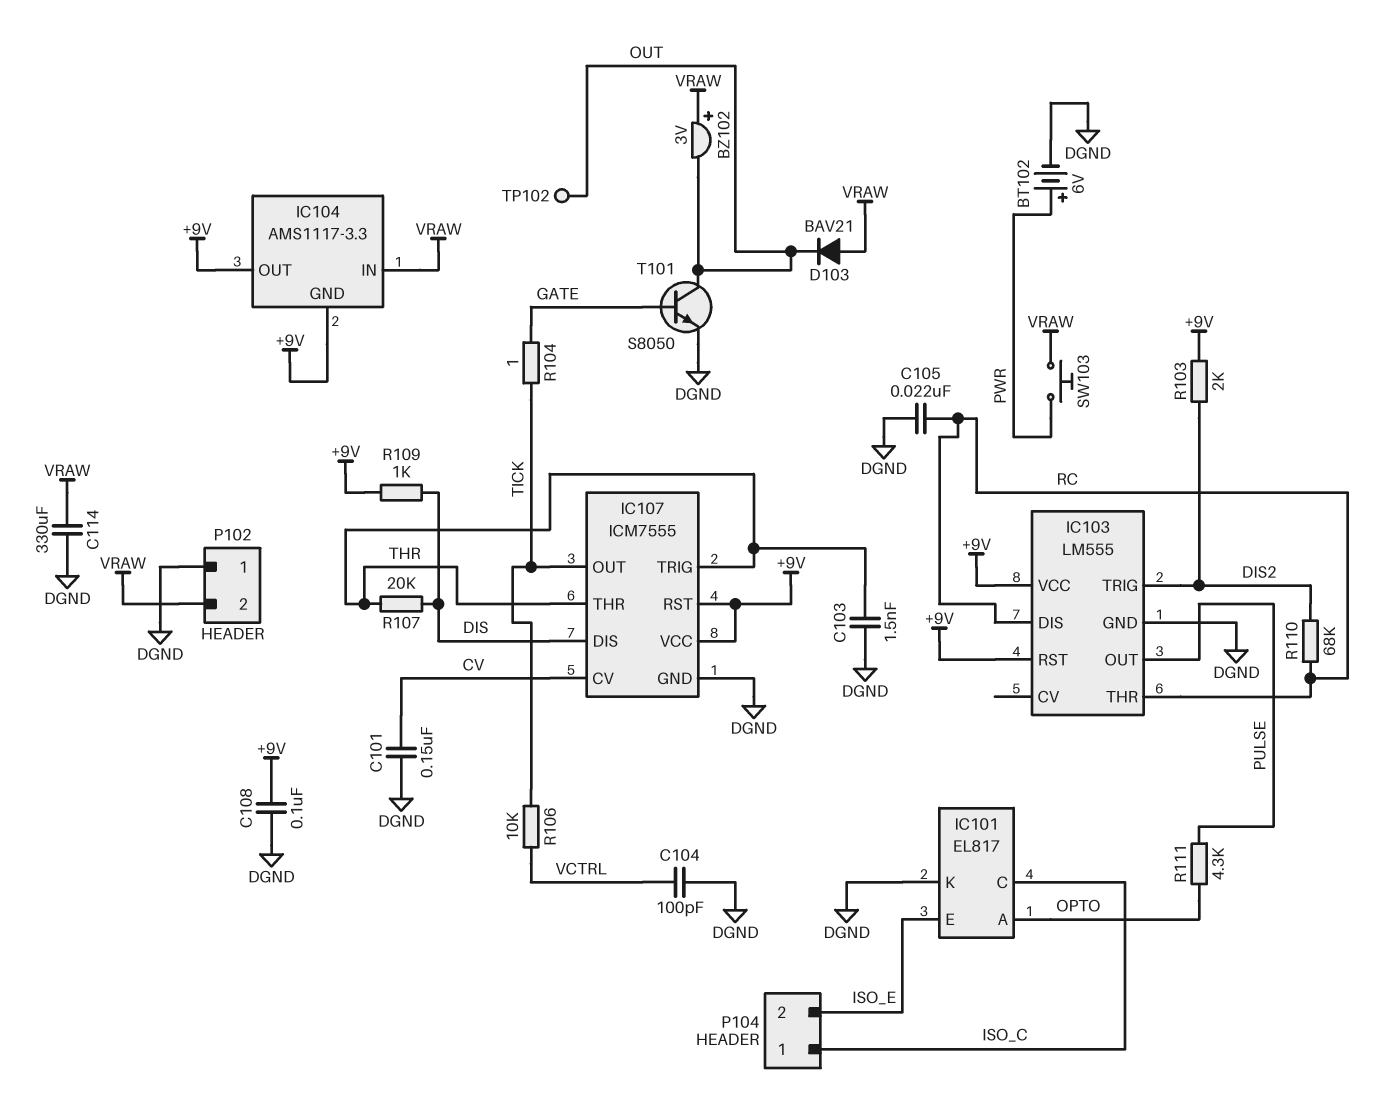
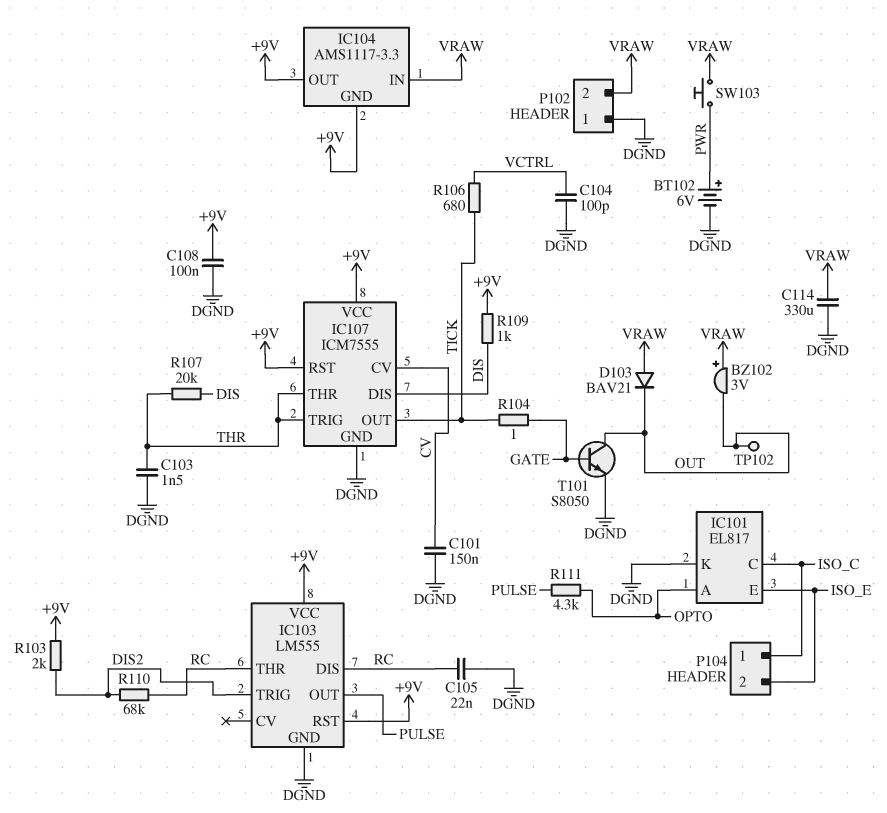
R106: 10k (TICK, VCTRL) -> 680 (TICK, VCTRL)

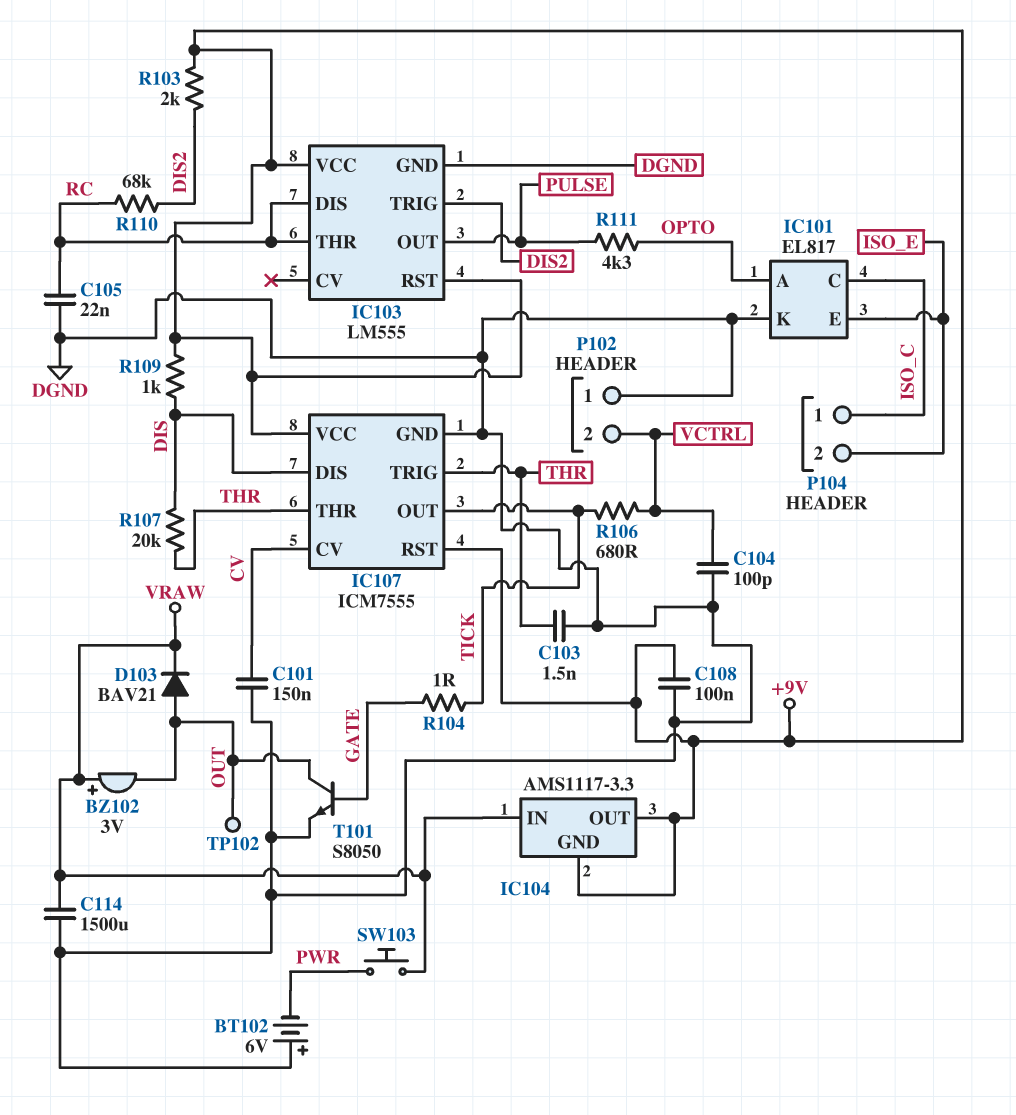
BT102: 6V (plus PWR, minus DGND) -> 6V (plus DGND, minus PWR)
C114: 330uF (DGND, VRAW) -> 1500uF (DGND, VRAW)
D103: diode BAV21 (A VRAW, K OUT) -> diode BAV21 (A OUT, K VRAW)
P102 pin 2: VRAW -> VCTRL

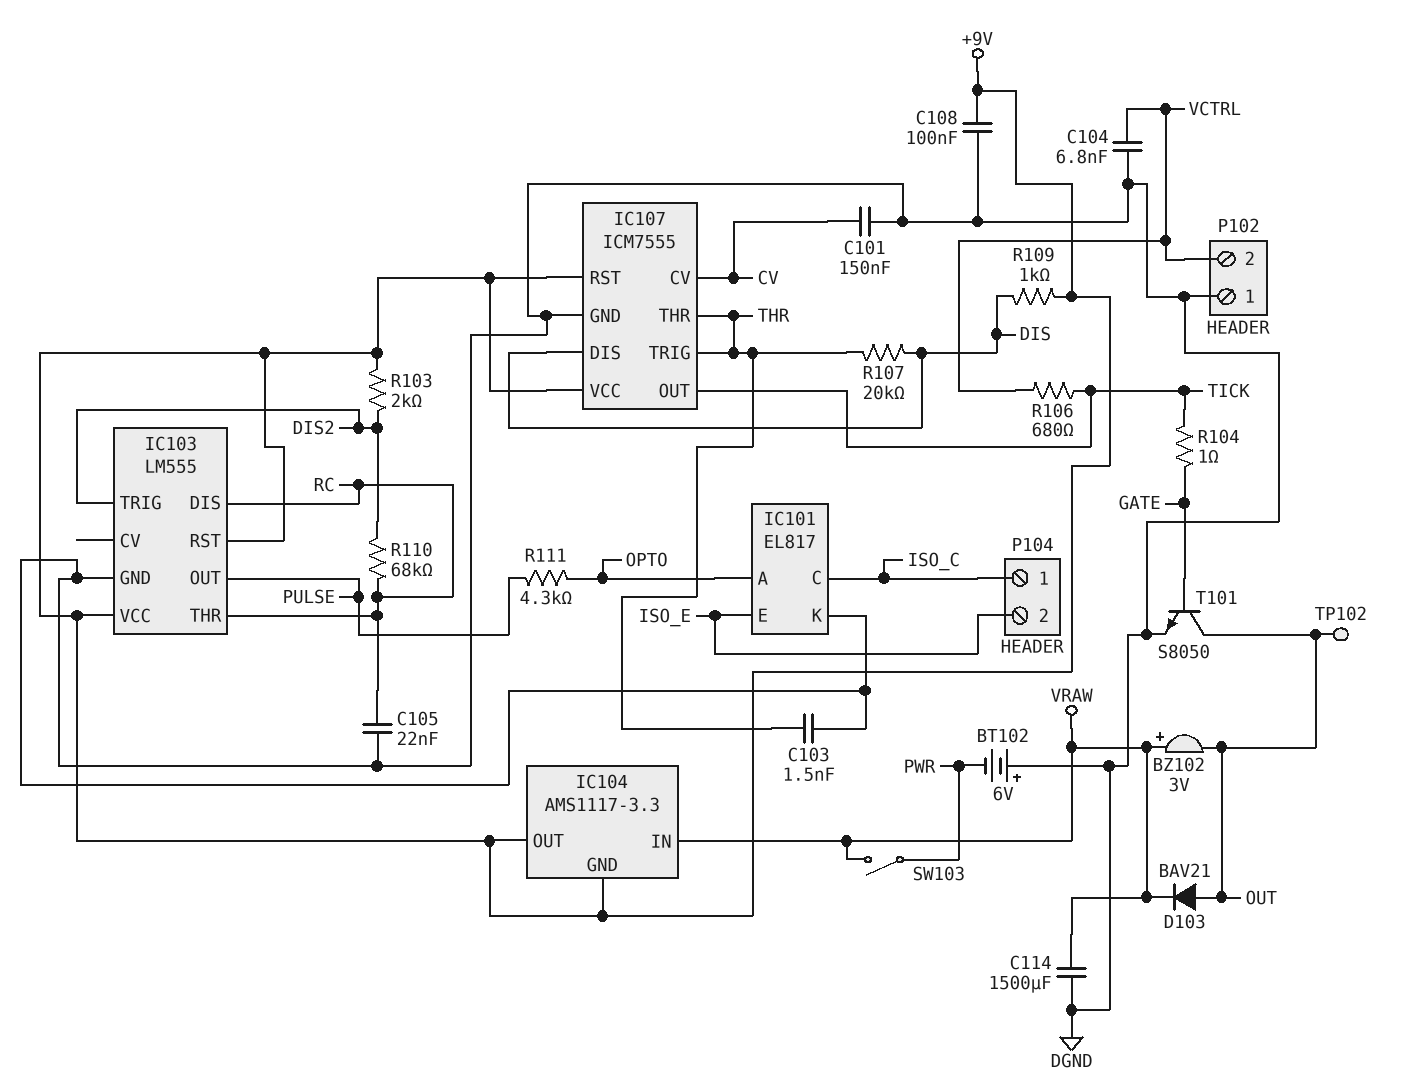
C104: 100pF (DGND, VCTRL) -> 6.8nF (DGND, VCTRL)
SW103: button (PWR, VRAW) -> switch (PWR, VRAW)

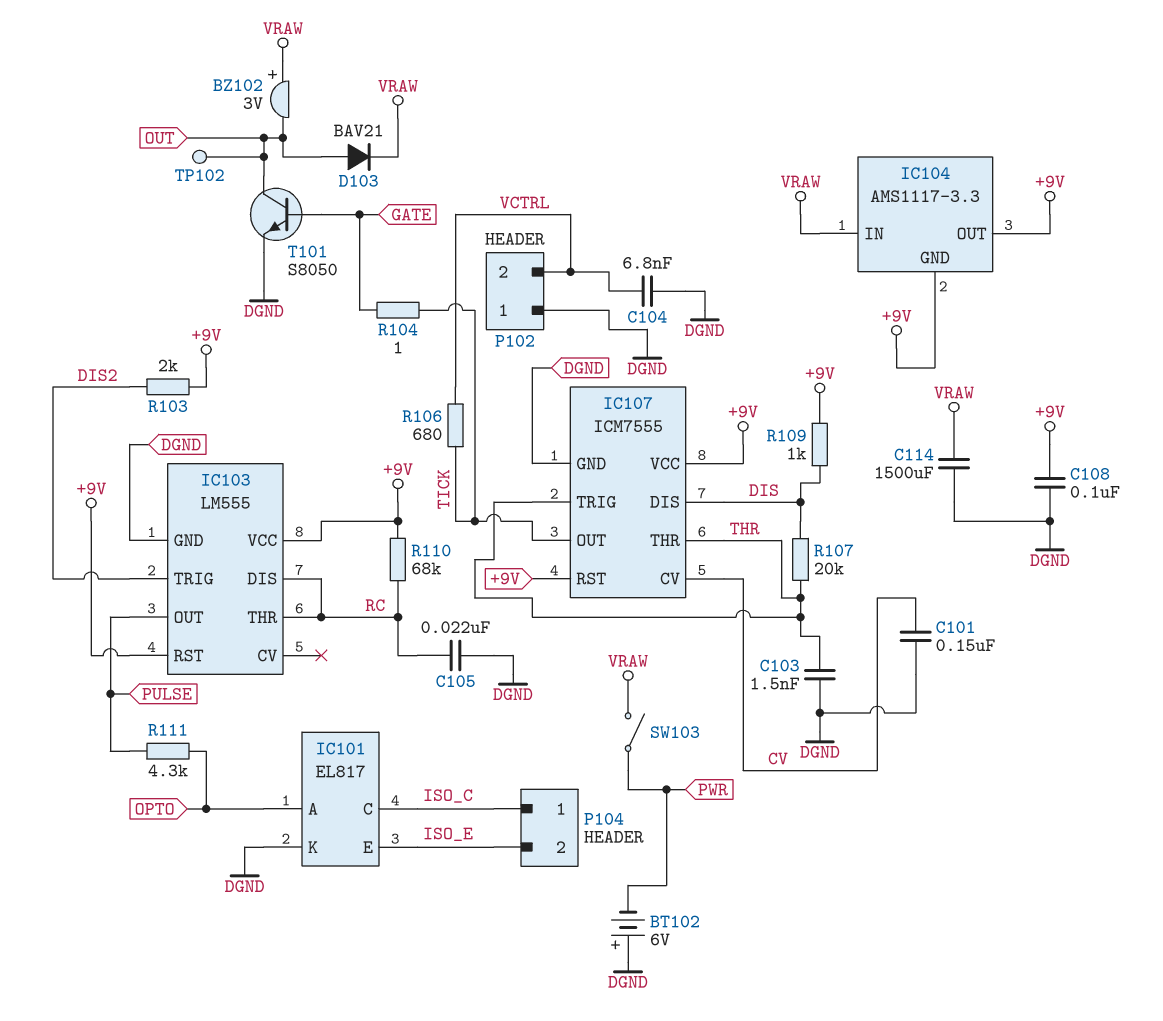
R110: 68k (DIS2, RC) -> 68k (+9V, RC)

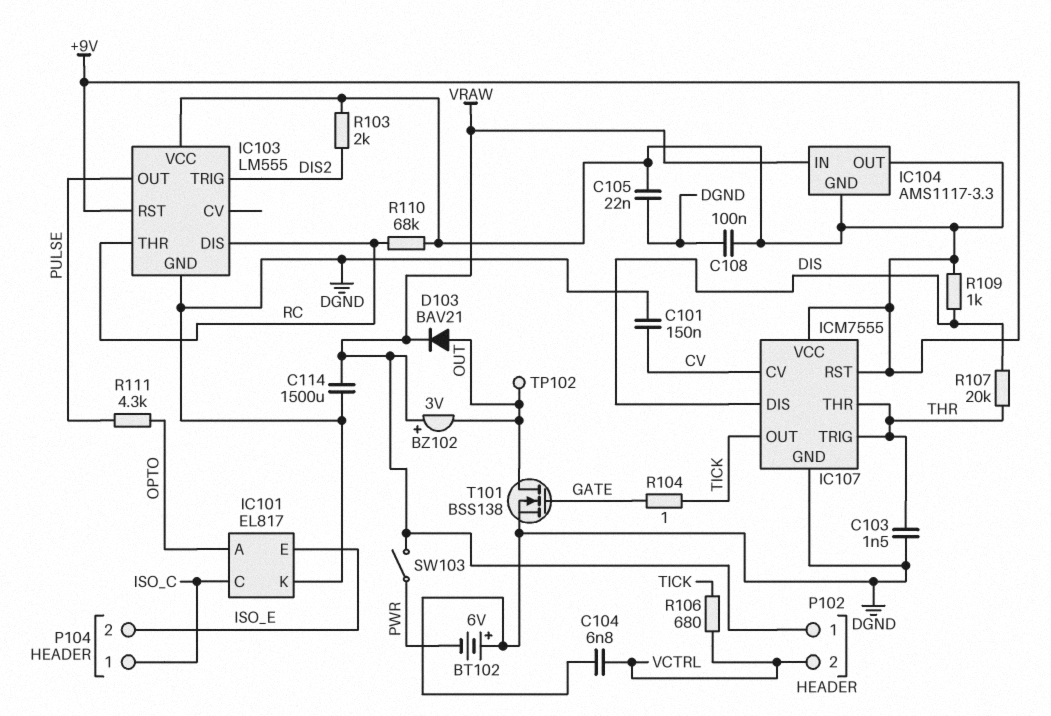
C105: 22nF (DGND, RC) -> 22nF (+9V, DGND)
P102 pin 1: DGND -> VRAW
T101: NPN S8050 (B GATE, C OUT, E DGND) -> NMOS BSS138 (G GATE, D OUT, S DGND)

